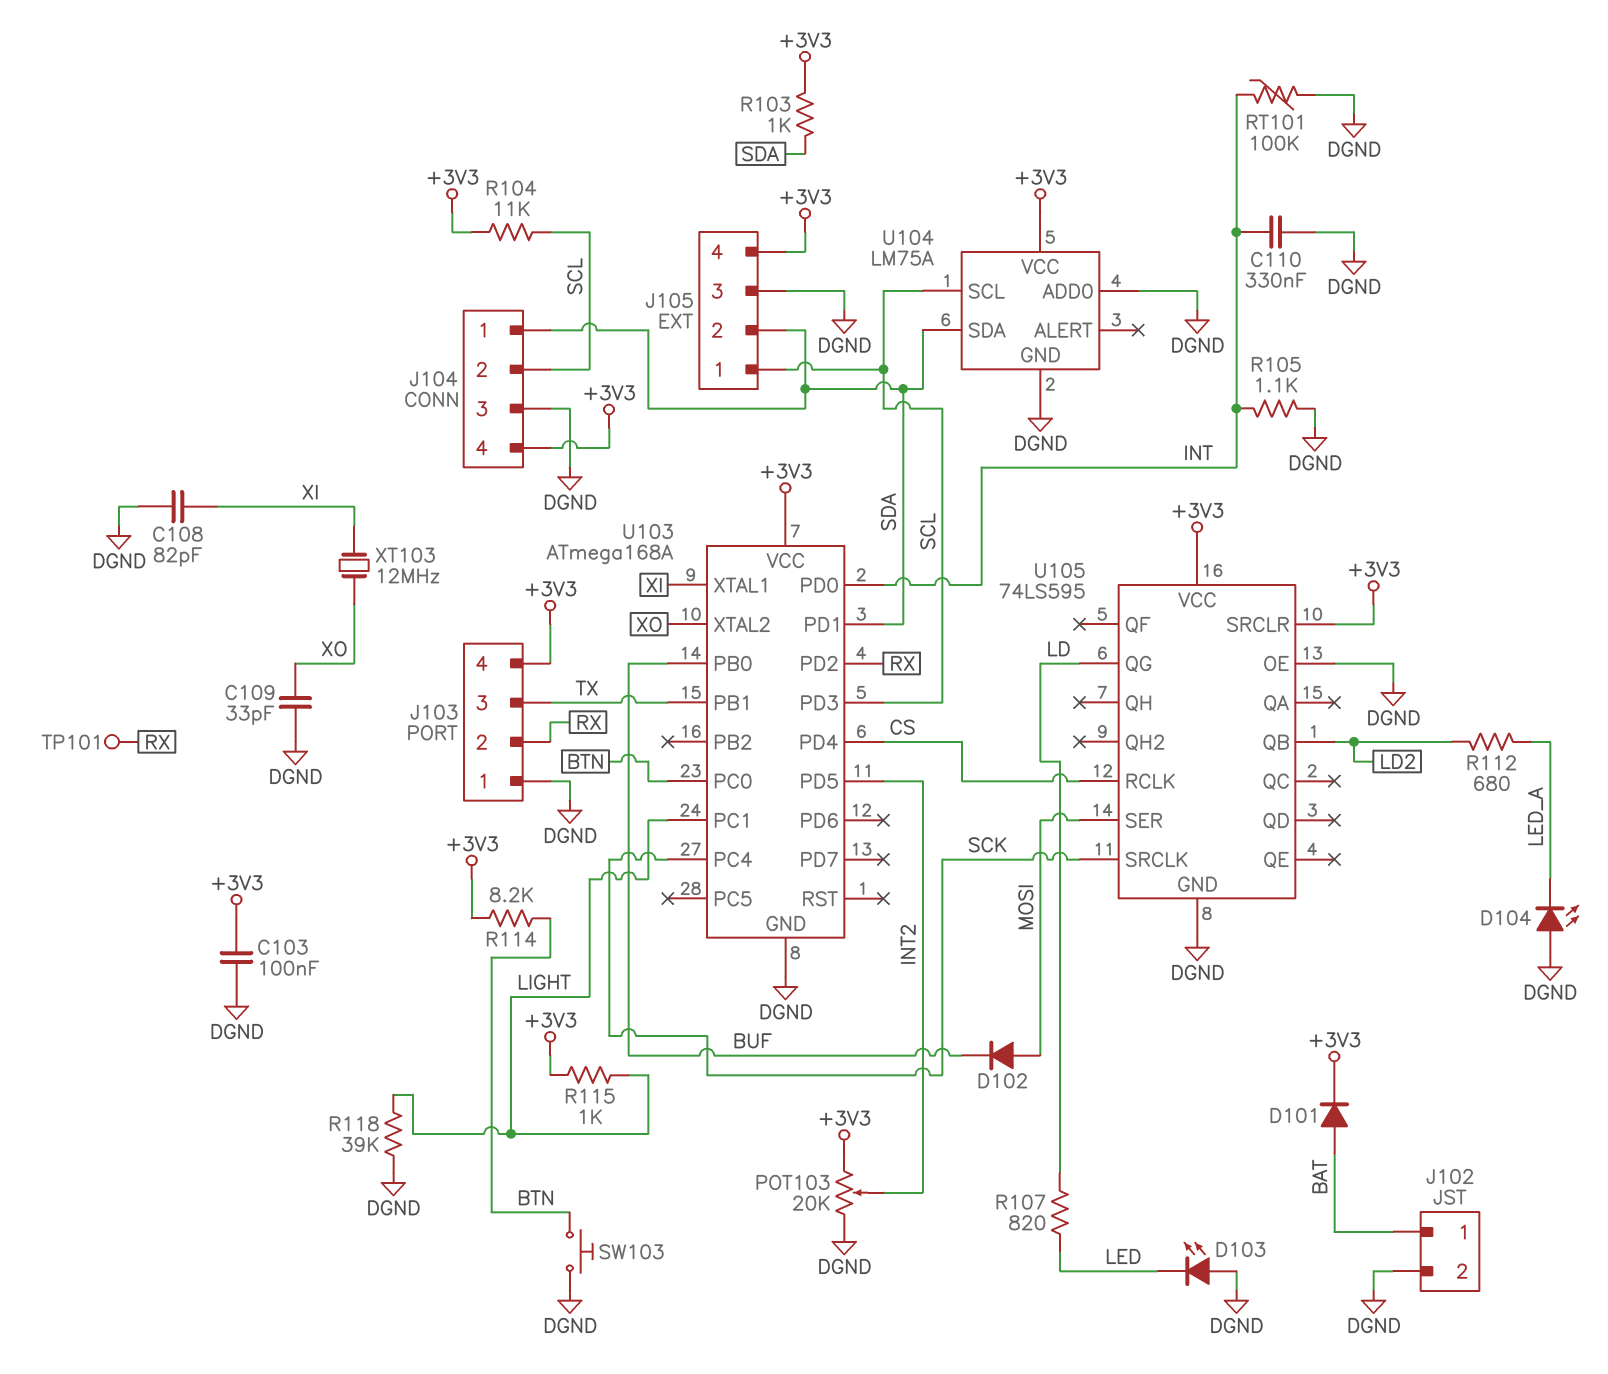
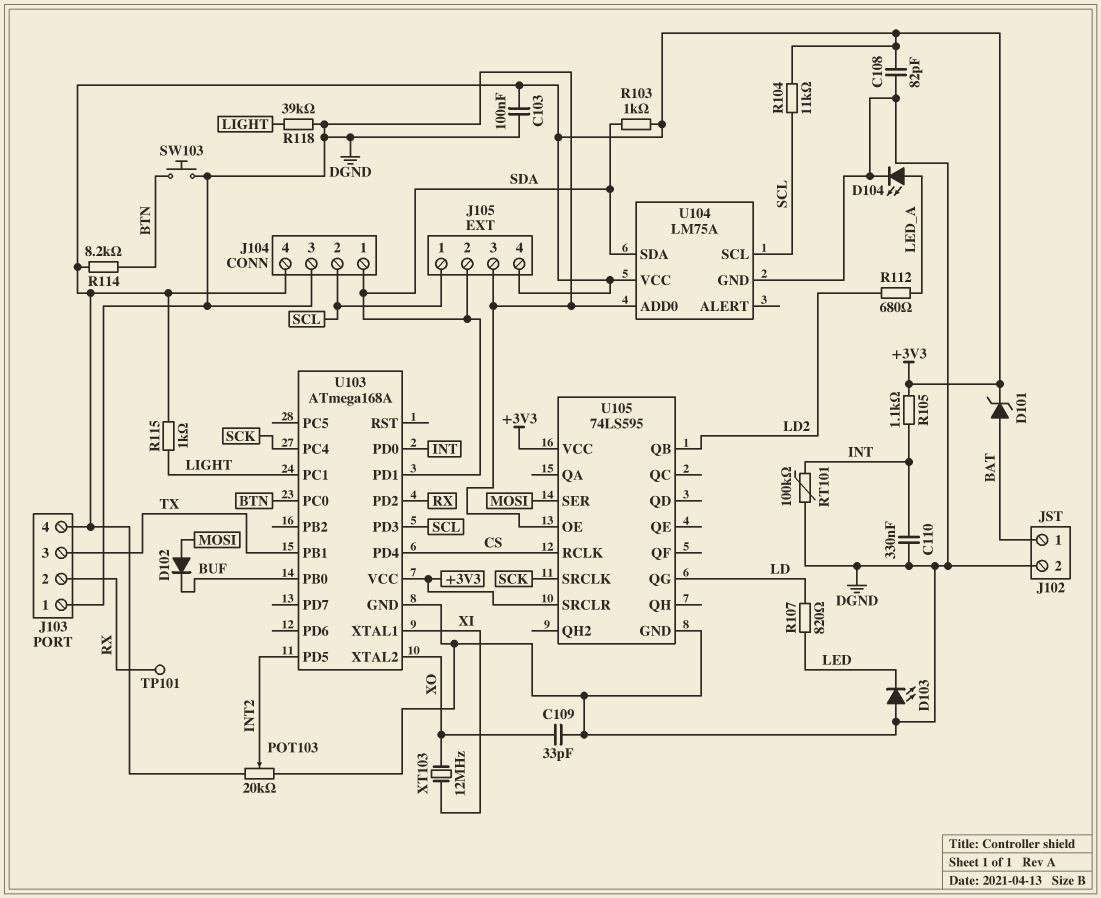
C108: 82pF (DGND, XI) -> 82pF (+3V3, DGND)
D101: diode (A BAT, K +3V3) -> zener (A BAT, K +3V3)
D104: LED (A DGND, K LED_A) -> LED (A LED_A, K DGND)
R105: 1.1k (DGND, INT) -> 1.1k (+3V3, INT)

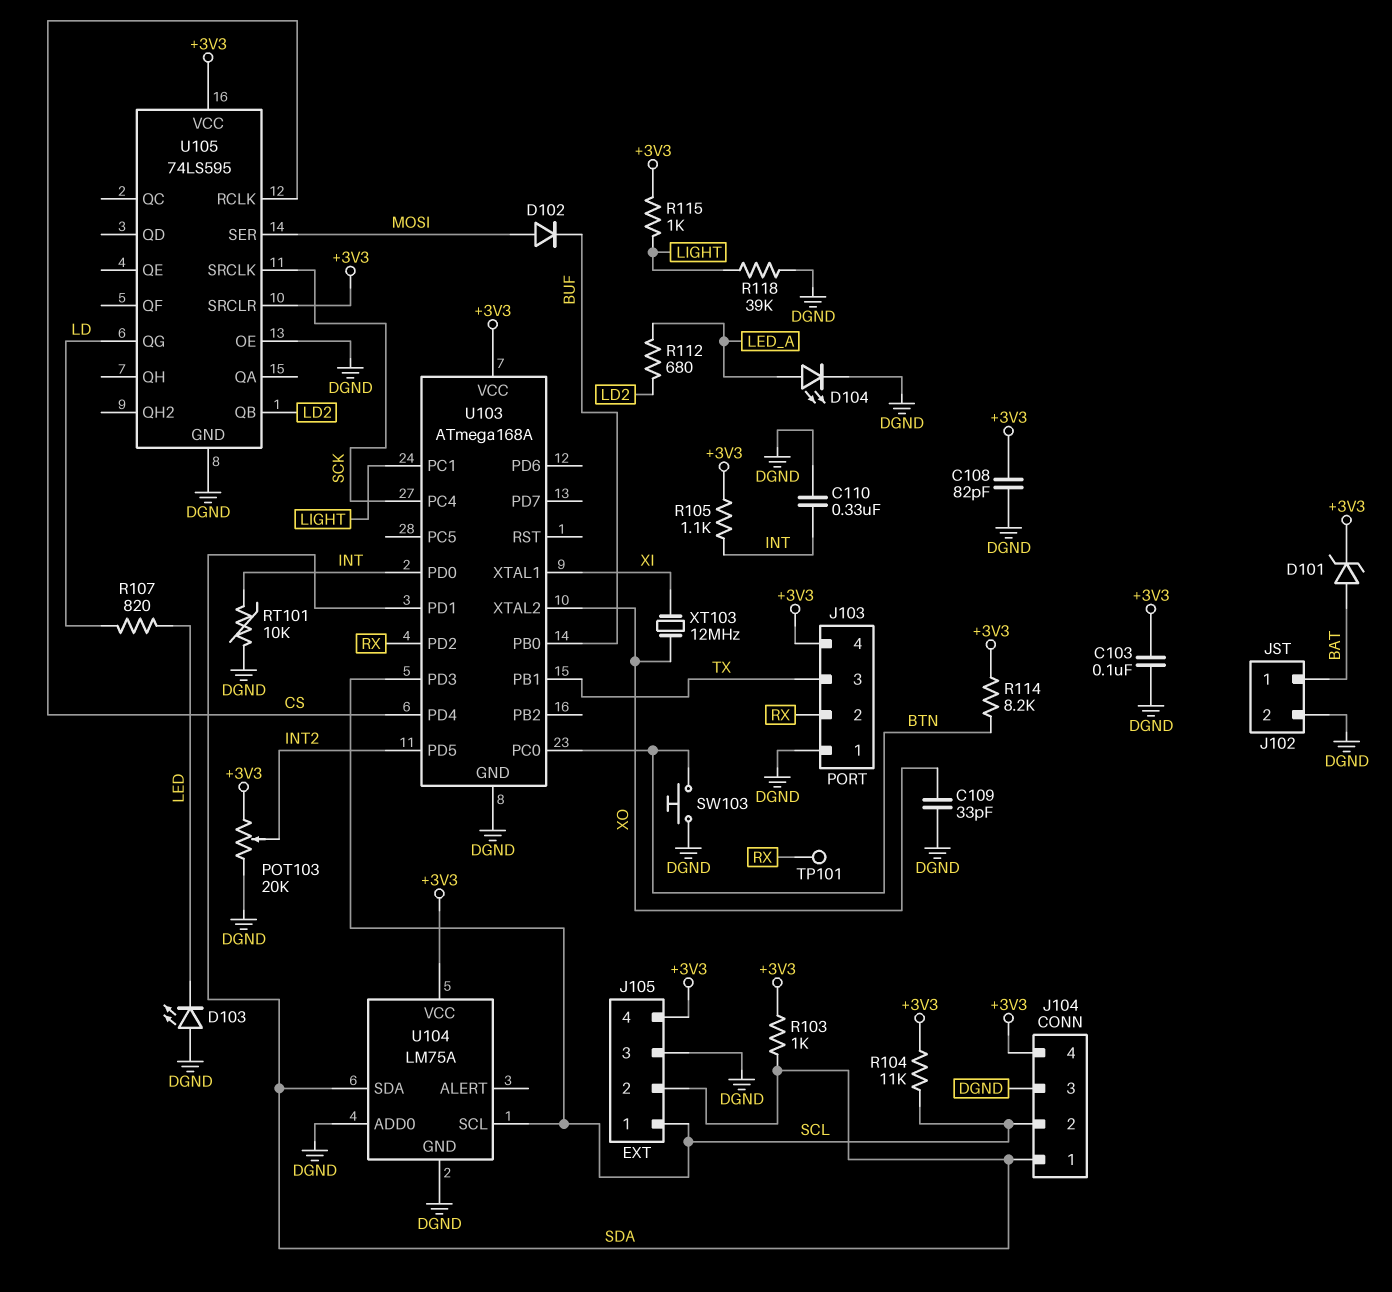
RT101: 100k (DGND, INT) -> 10k (DGND, INT)

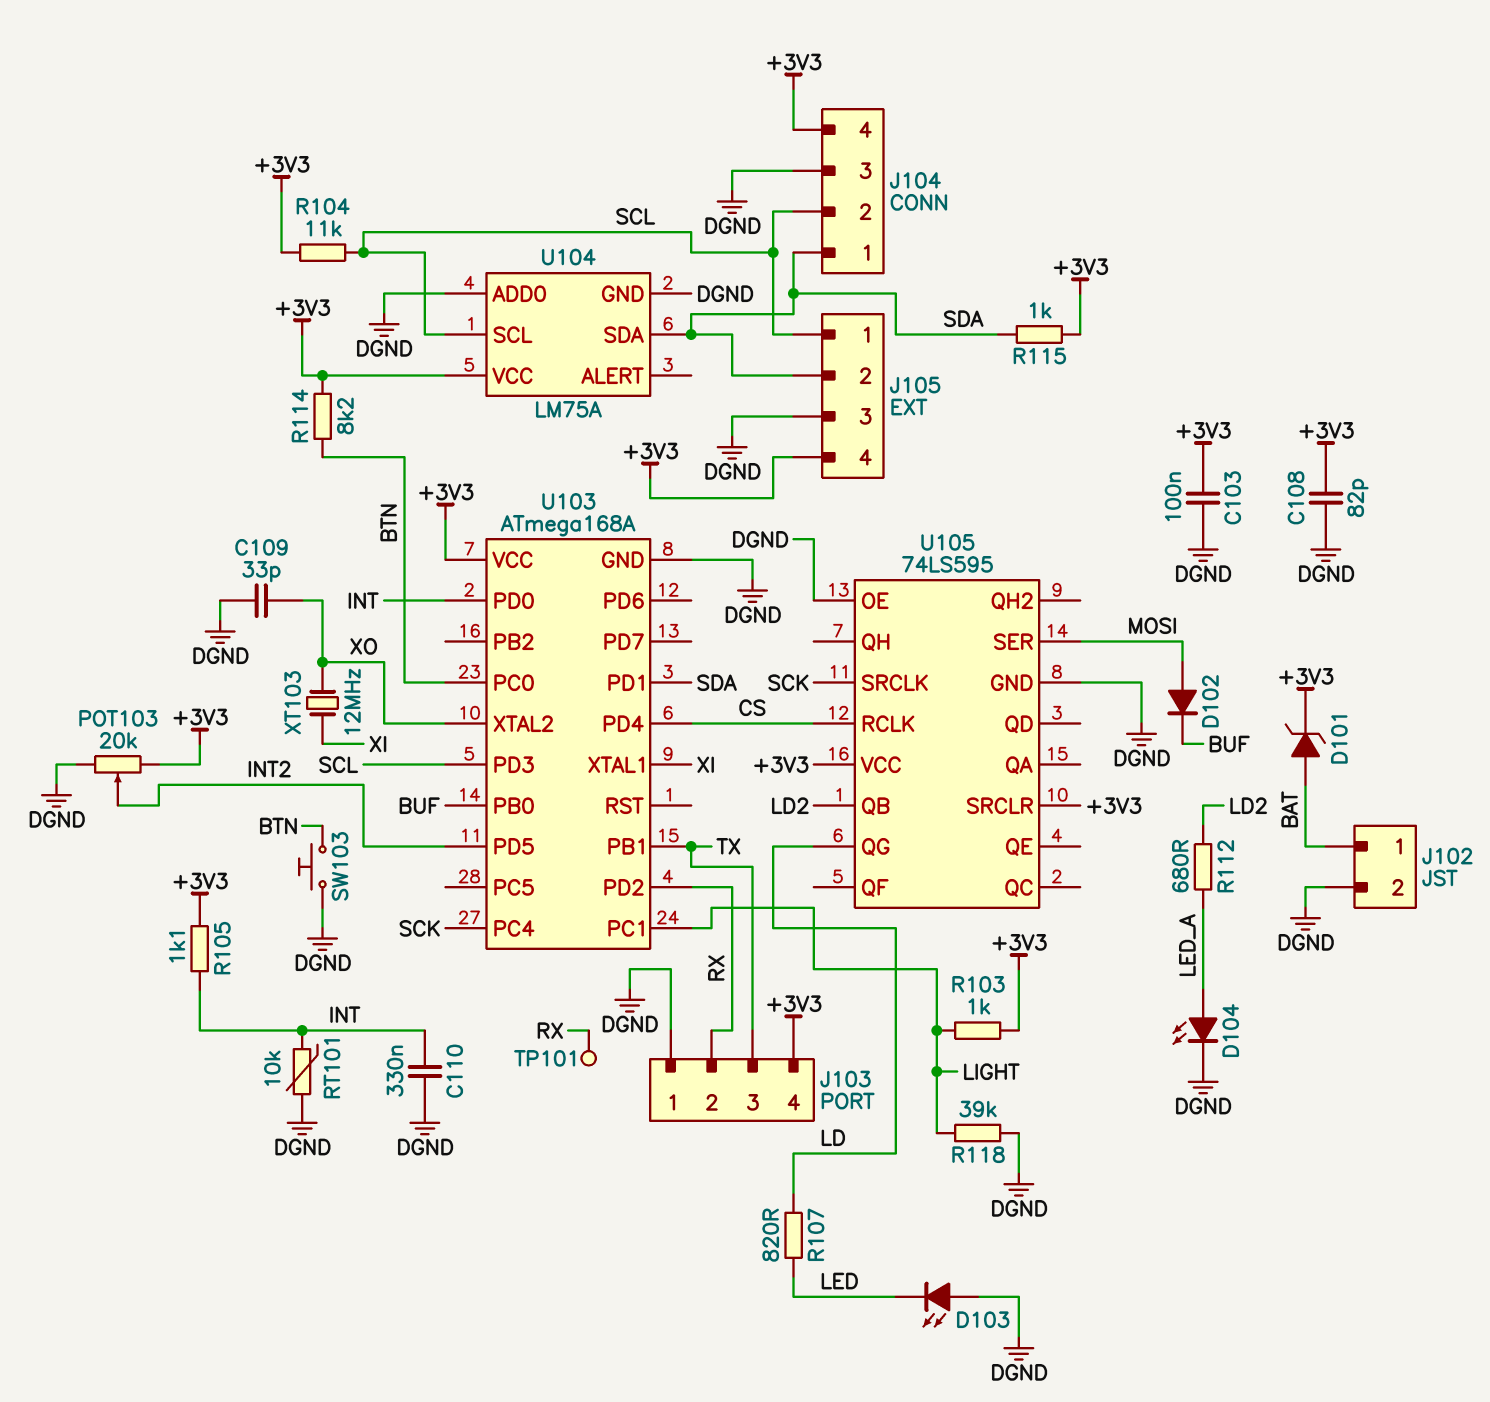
R103: 1k (+3V3, SDA) -> 1k (+3V3, LIGHT)
R115: 1k (+3V3, LIGHT) -> 1k (+3V3, SDA)

